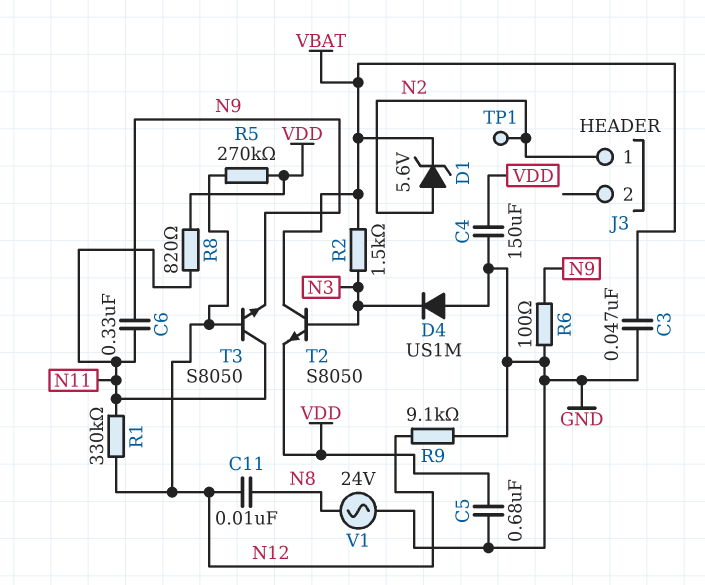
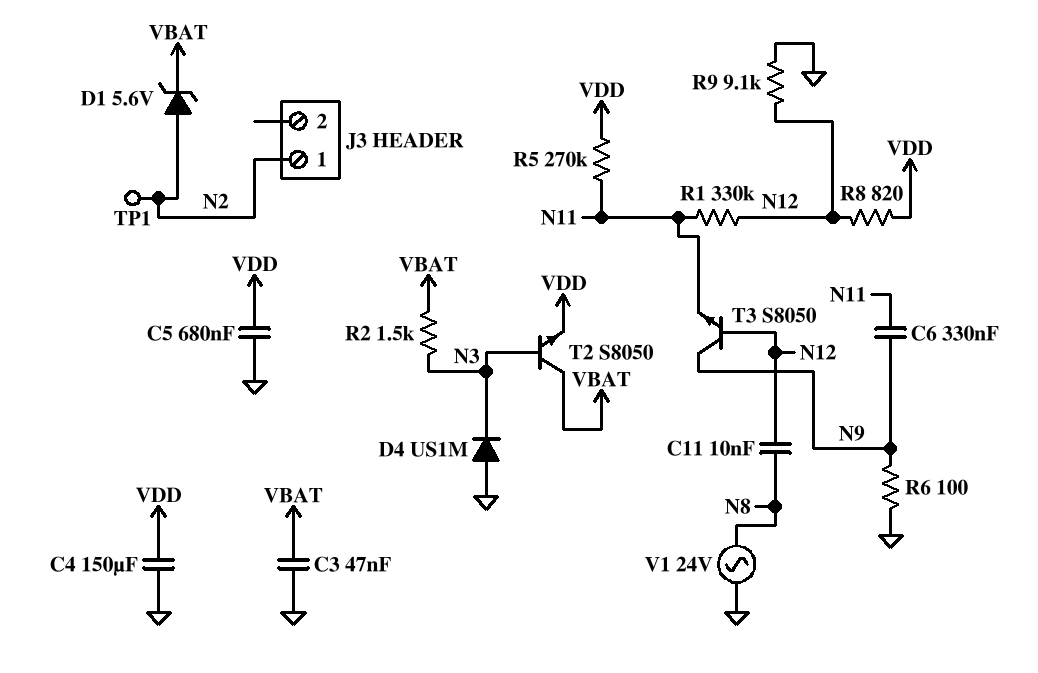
R5: 270k (N12, VDD) -> 270k (N11, VDD)
R8: 820 (N11, VDD) -> 820 (N12, VDD)
T3: NPN S8050 (B N12, C N11, E N9) -> NPN S8050 (B N12, C N9, E N11)

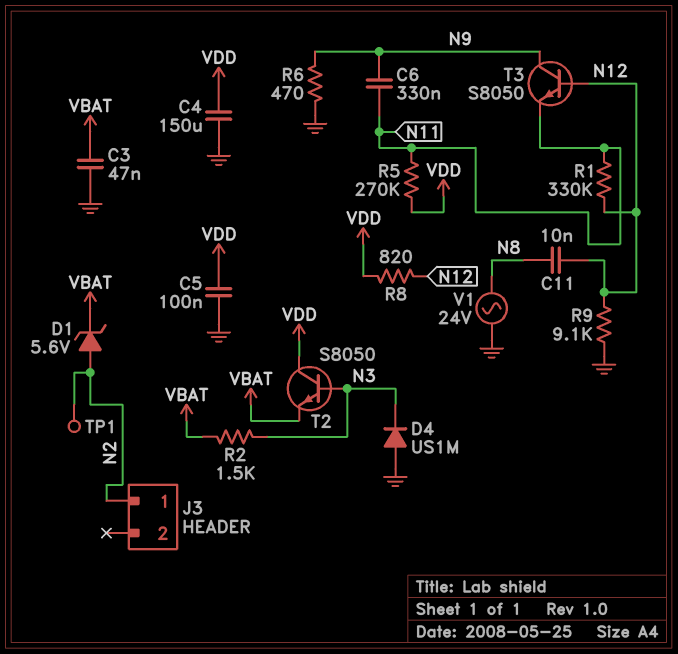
C5: 680nF (GND, VDD) -> 100nF (GND, VDD)
R6: 100 (GND, N9) -> 470 (GND, N9)
T2: NPN S8050 (B N3, C VBAT, E VDD) -> NPN S8050 (B N3, C VDD, E VBAT)

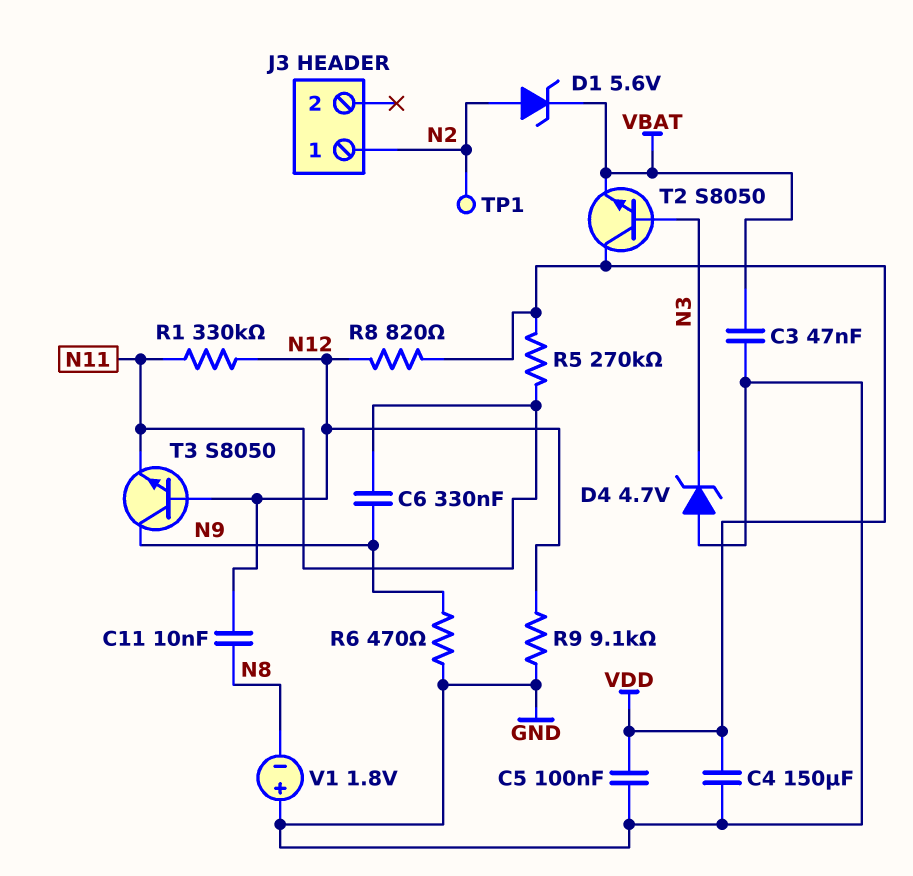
D4: diode US1M (A GND, K N3) -> zener 4.7V (A GND, K N3)
R2: 1.5k (N3, VBAT) -> none
V1: AC 24V (GND, N8) -> 1.8V (plus GND, minus N8)

